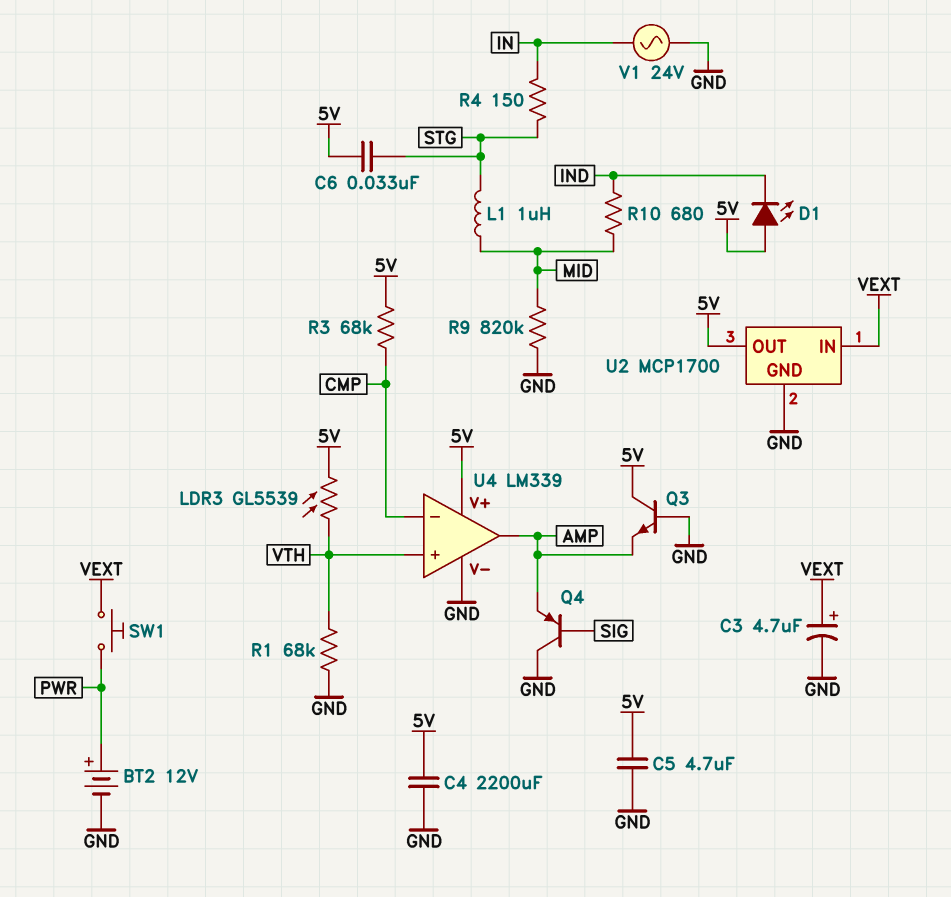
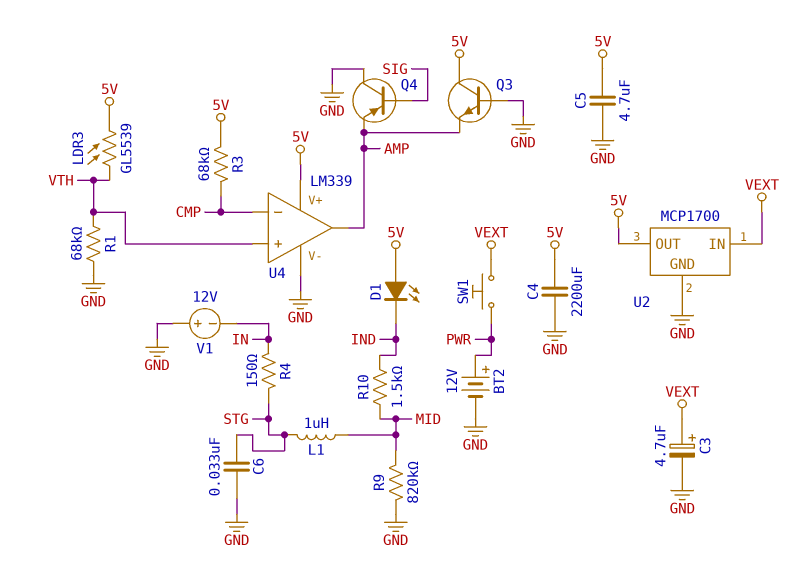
C6: 33nF (5V, STG) -> 33nF (GND, STG)
R10: 680 (IND, MID) -> 1.5k (IND, MID)
V1: AC 24V (GND, IN) -> 12V (plus GND, minus IN)

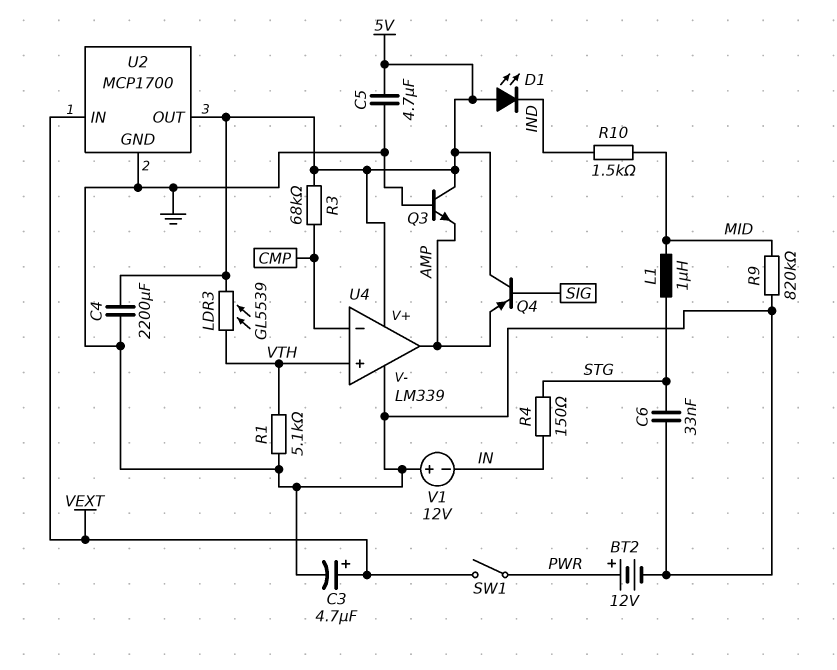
Q4: PNP (B SIG, C GND, E AMP) -> PNP (B SIG, C 5V, E AMP)
R1: 68k (GND, VTH) -> 5.1k (GND, VTH)
SW1: button (PWR, VEXT) -> switch (PWR, VEXT)

